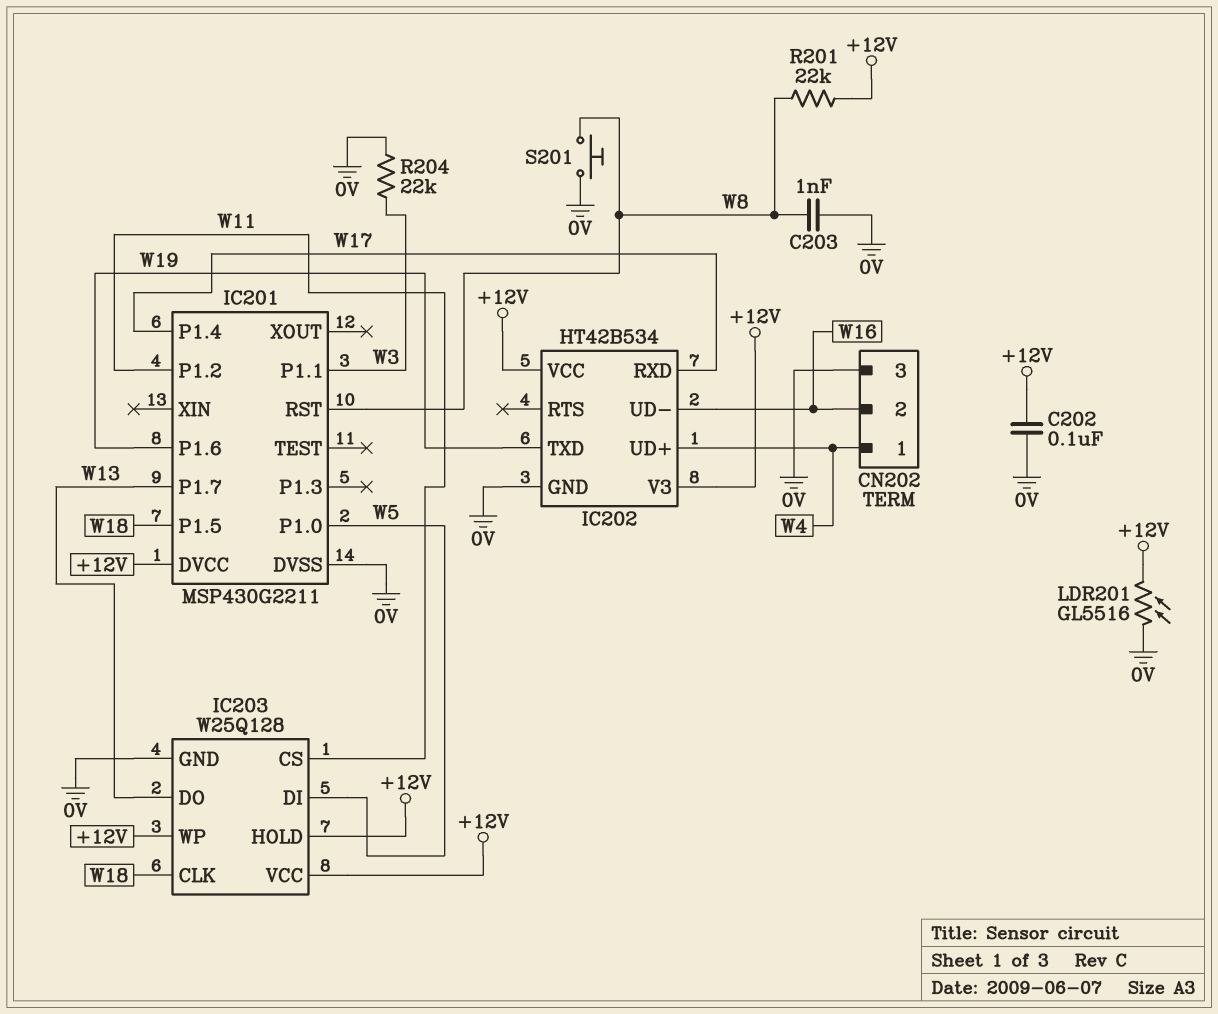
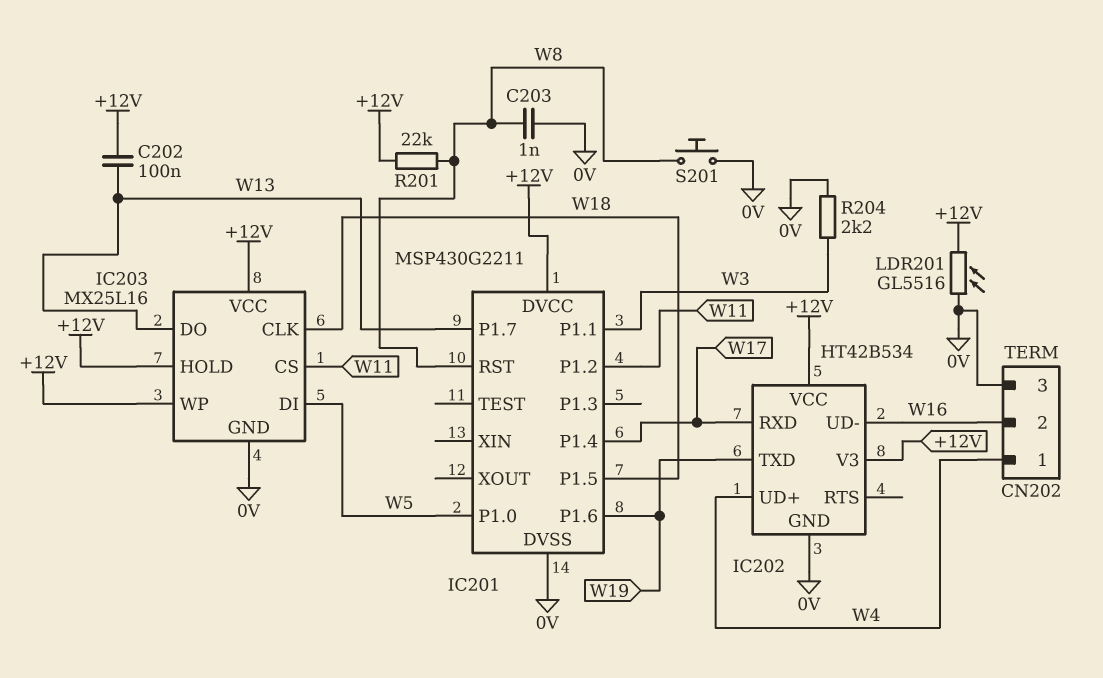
C202: 100nF (+12V, 0V) -> 100nF (+12V, W13)
IC203: W25Q128 -> MX25L16
R204: 22k (0V, W3) -> 2.2k (0V, W3)

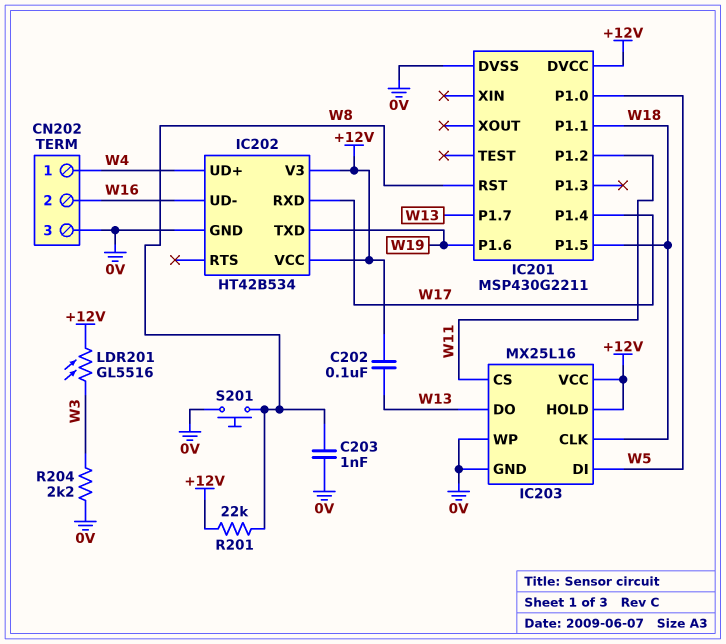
IC201 pin P1.1: W3 -> W18
IC203 pin WP: +12V -> 0V
LDR201: GL5516 (+12V, 0V) -> GL5516 (+12V, W3)

